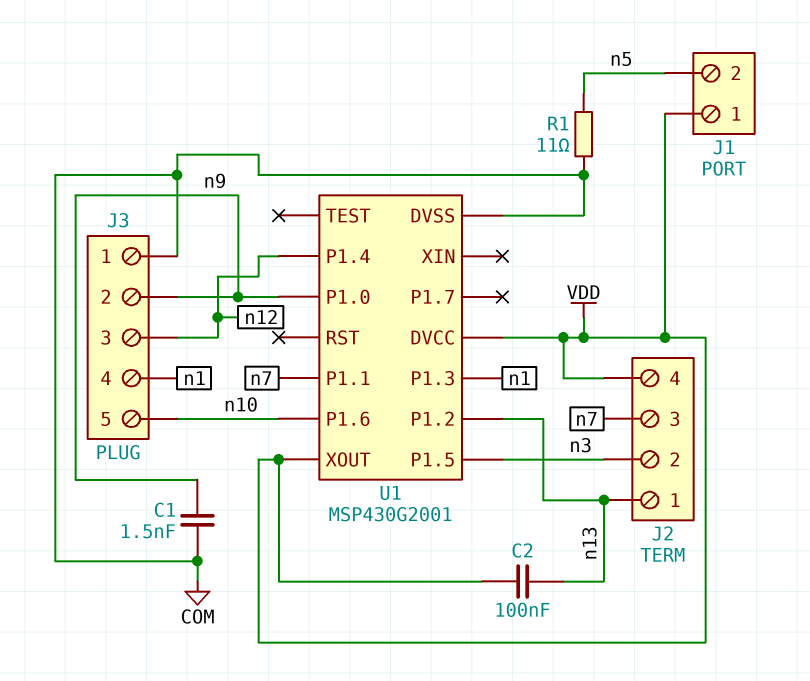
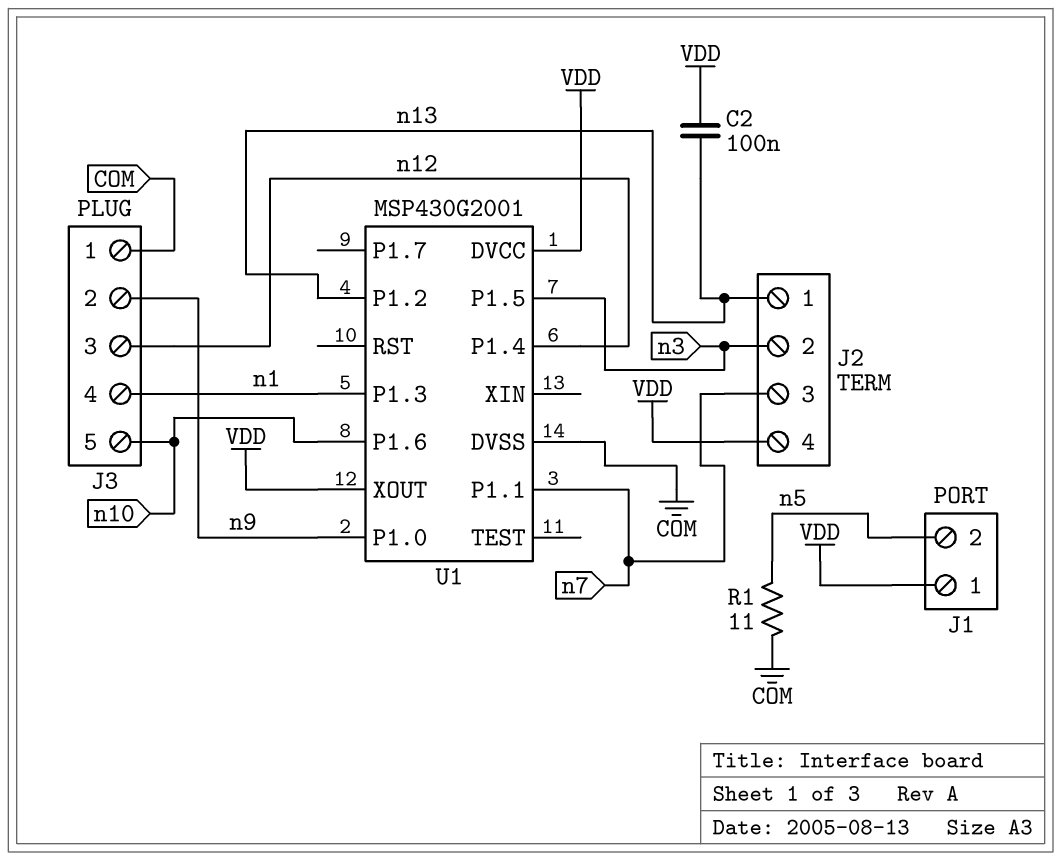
C1: 1.5nF (COM, n9) -> none

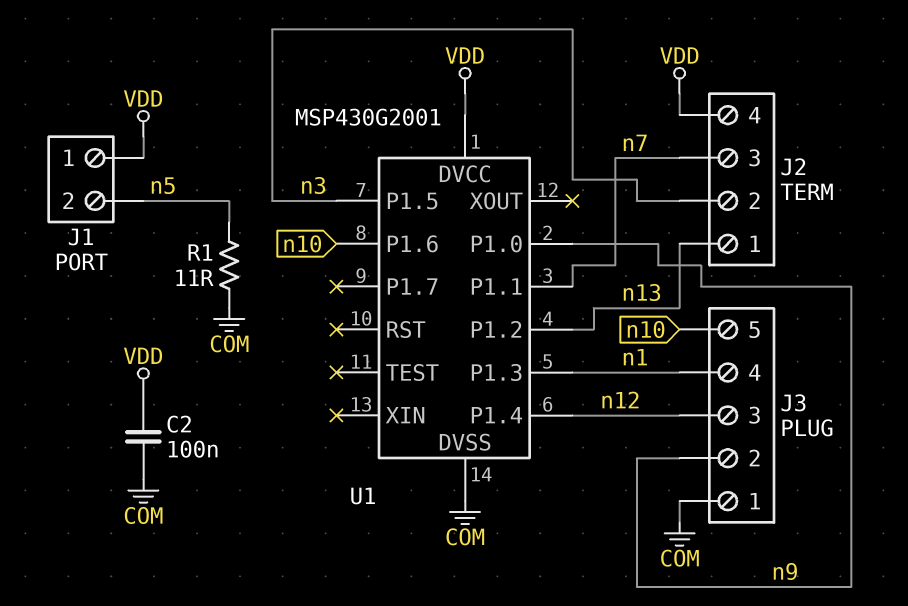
C2: 100nF (VDD, n13) -> 100nF (COM, VDD)
U1 pin XOUT: VDD -> none

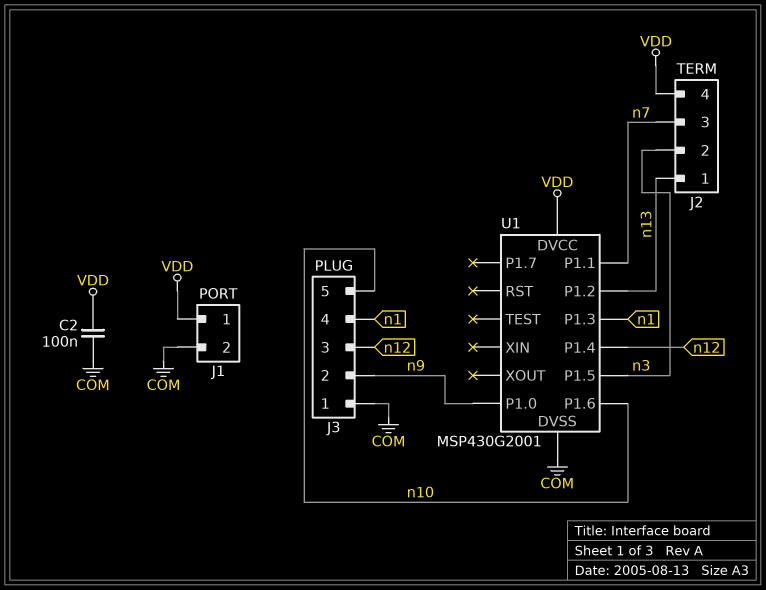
J1 pin 2: n5 -> COM
R1: 11 (COM, n5) -> none

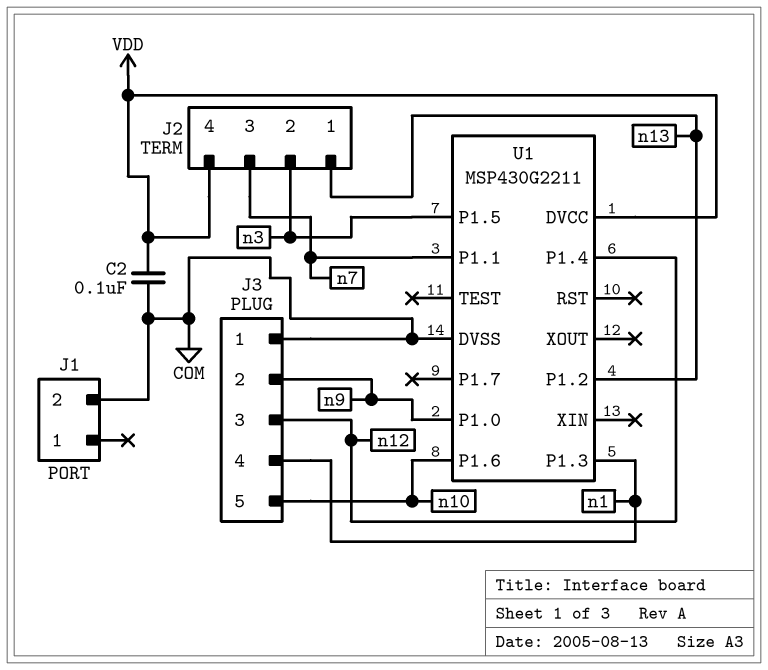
J1 pin 1: VDD -> none
U1: MSP430G2001 -> MSP430G2211

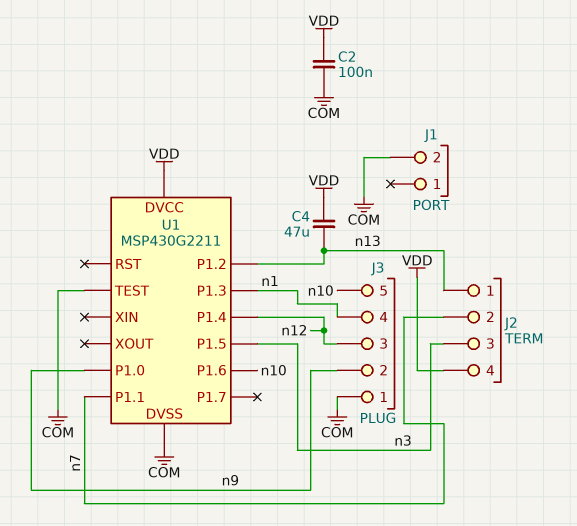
C4: none -> 47uF (VDD, n13)
J2 pin 2: n3 -> n7
J2 pin 3: n7 -> n3
U1 pin TEST: none -> COM

